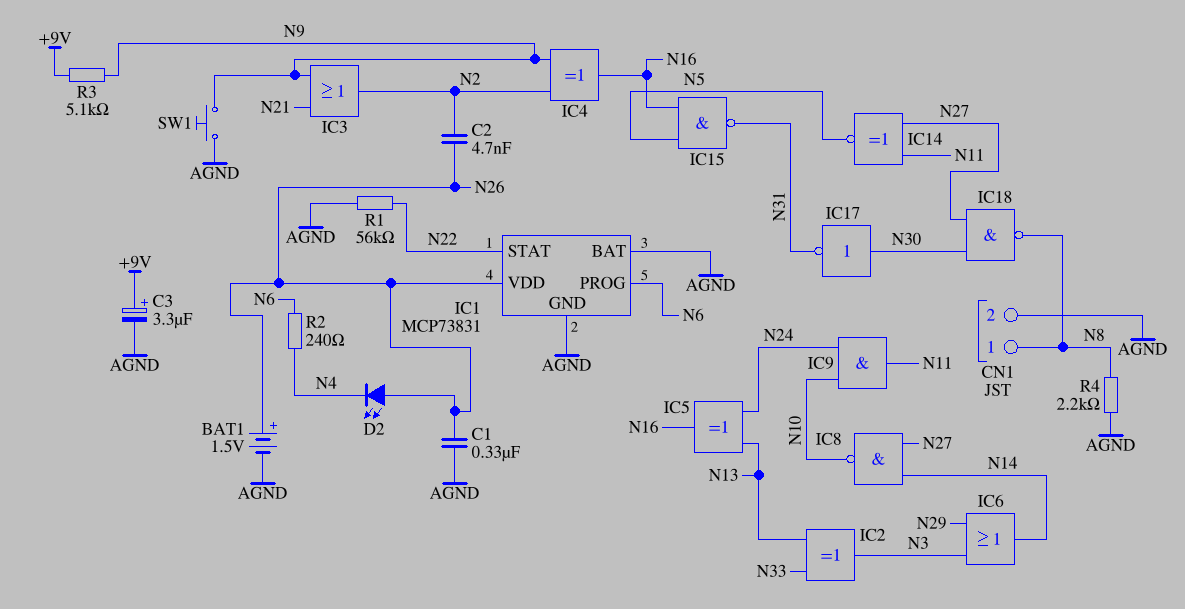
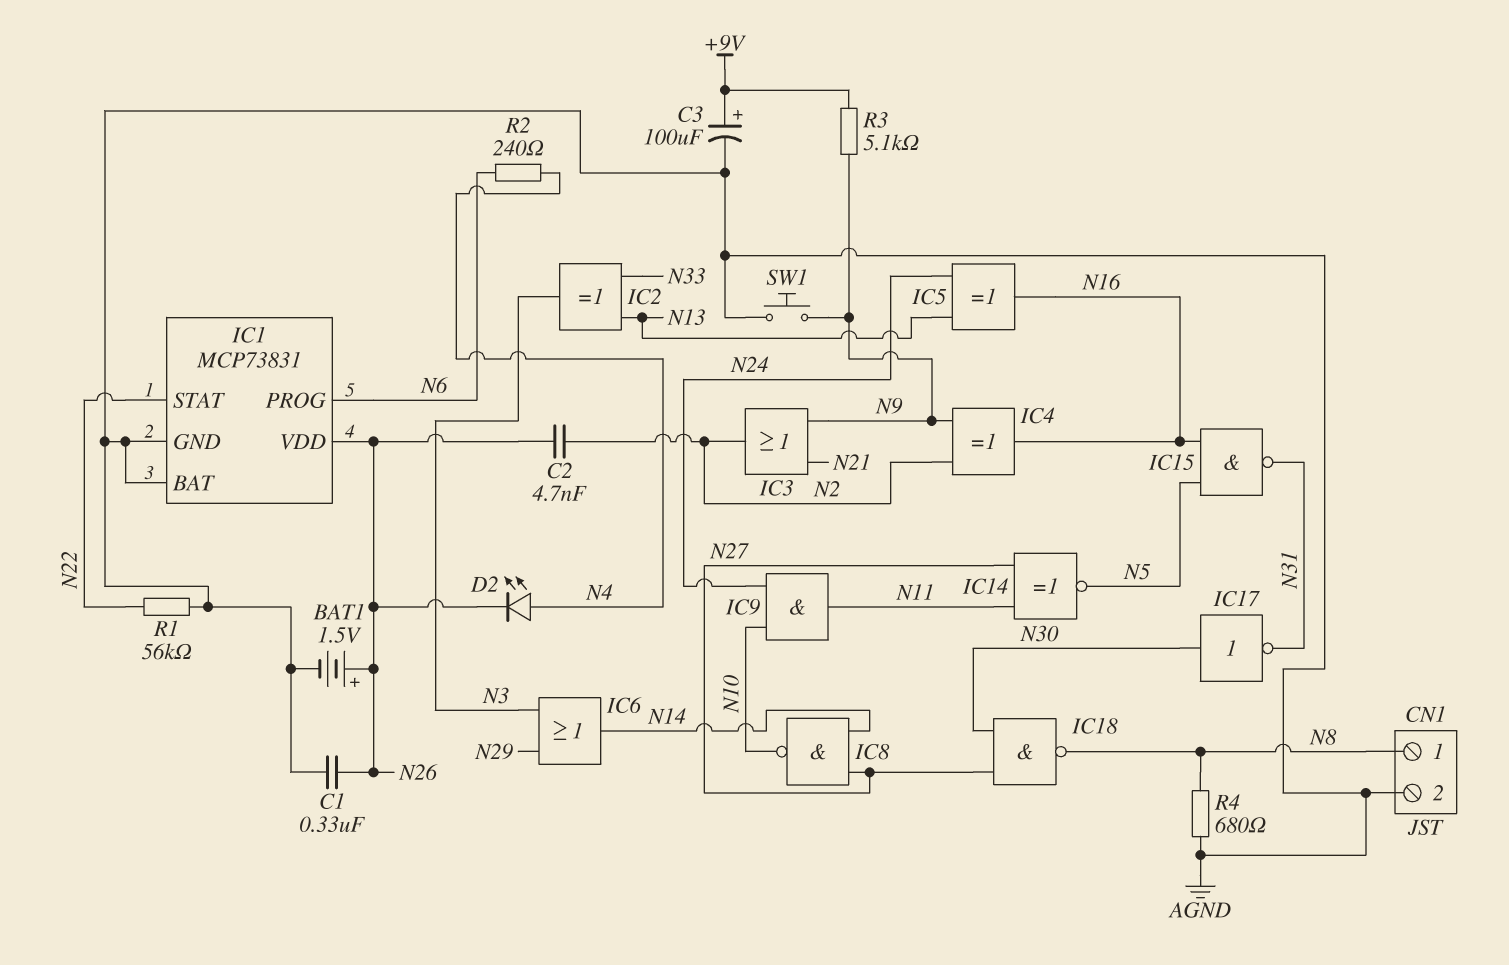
C3: 3.3uF (plus +9V, minus AGND) -> 100uF (plus +9V, minus AGND)
D2: LED (A N26, K N4) -> LED (A N4, K N26)
R4: 2.2k (AGND, N8) -> 680 (AGND, N8)

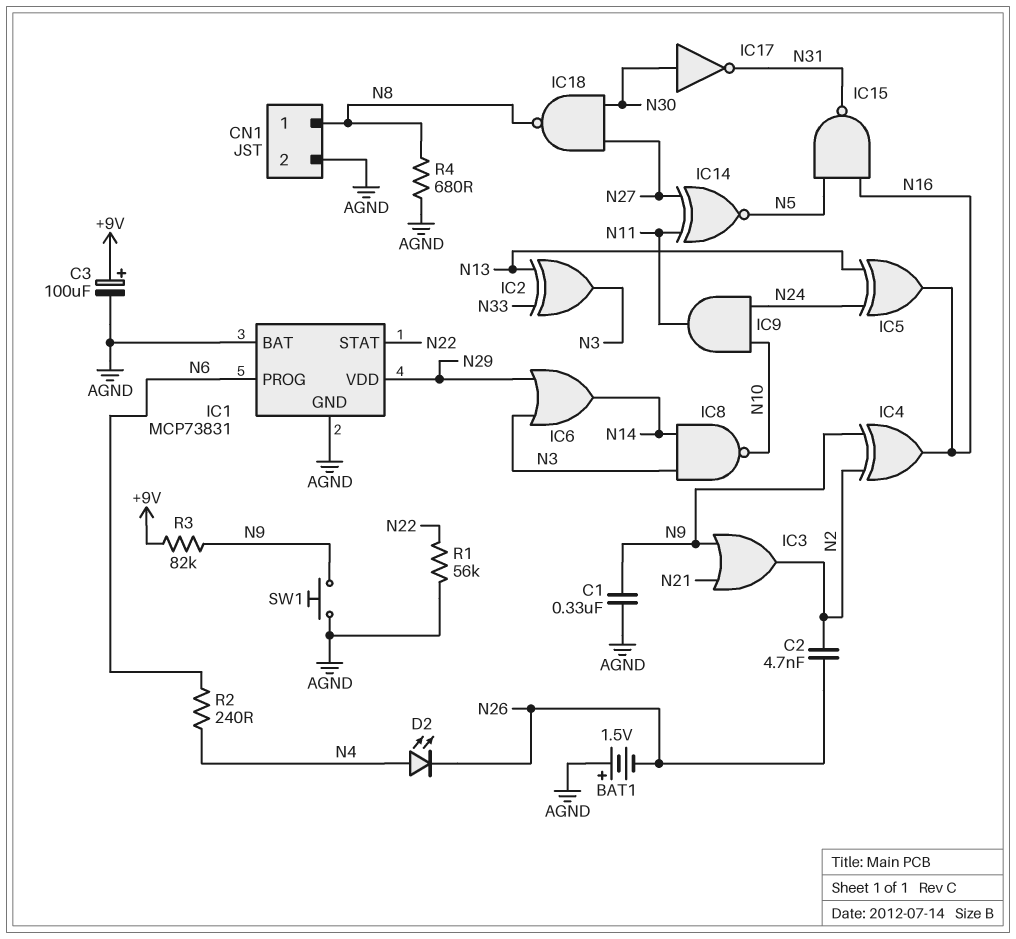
BAT1: 1.5V (plus N26, minus AGND) -> 1.5V (plus AGND, minus N26)
C1: 330nF (AGND, N26) -> 330nF (AGND, N9)
IC1 pin VDD: N26 -> N29
IC8: NAND (in N14, in N27, out N10) -> NAND (in N3, in N14, out N10)
R3: 5.1k (+9V, N9) -> 82k (+9V, N9)

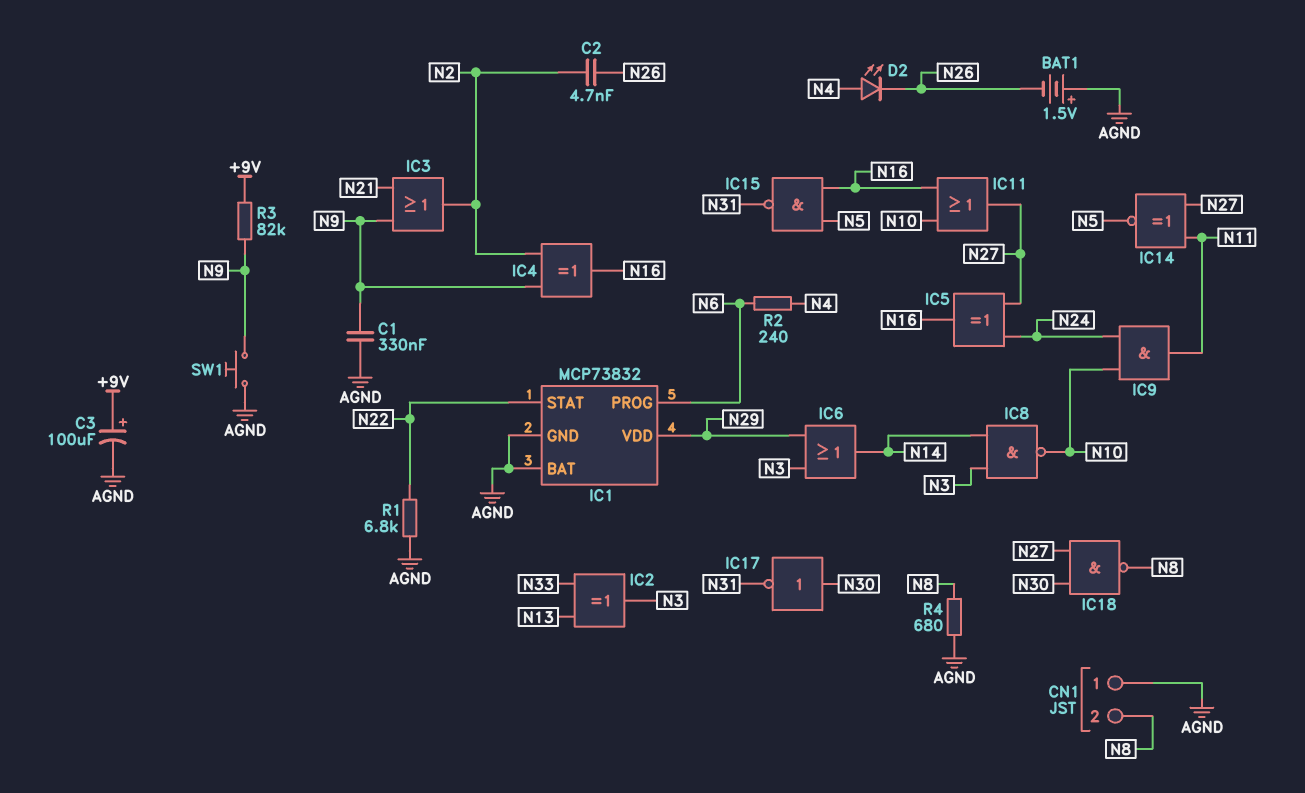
CN1 pin 1: N8 -> AGND
CN1 pin 2: AGND -> N8
IC1: MCP73831 -> MCP73832
IC5: XOR (in N13, in N24, out N16) -> XOR (in N24, in N27, out N16)
IC11: none -> OR (in N10, in N16, out N27)
R1: 56k (AGND, N22) -> 6.8k (AGND, N22)

